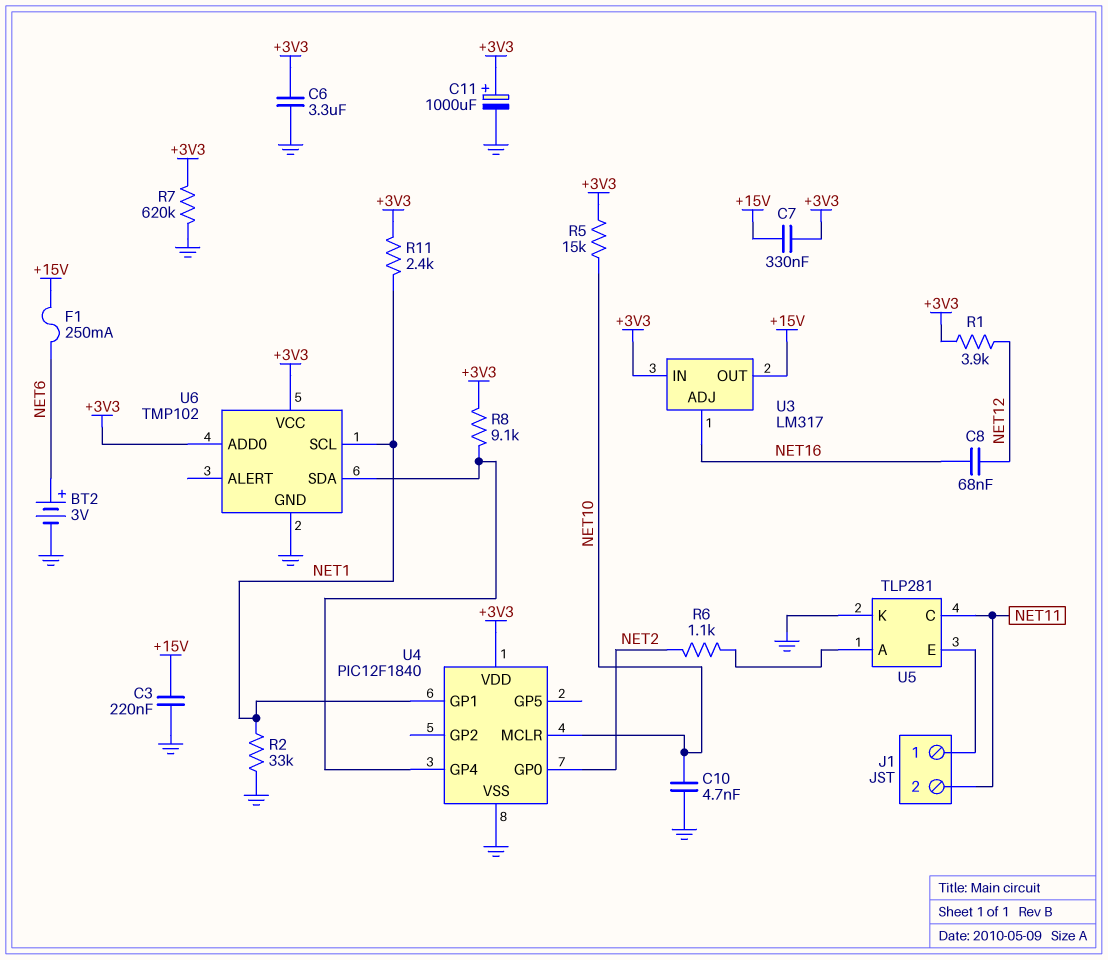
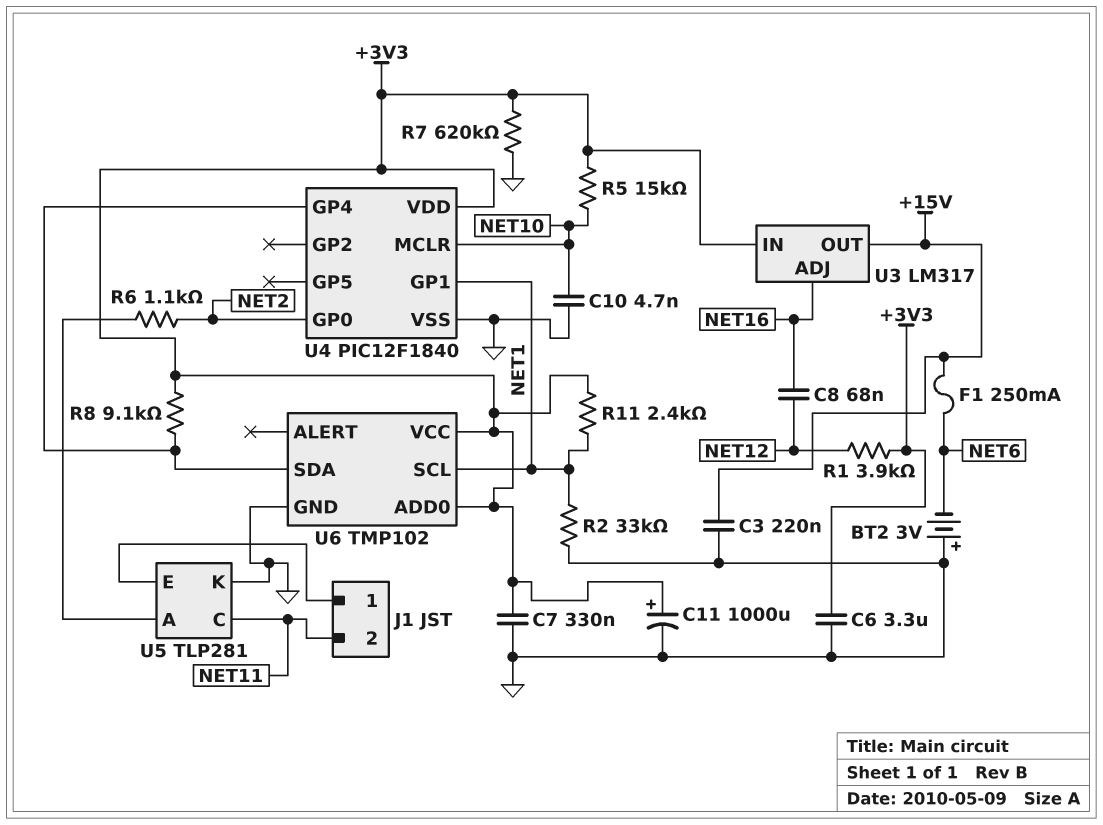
BT2: 3V (plus NET6, minus GND) -> 3V (plus GND, minus NET6)
C7: 330nF (+3V3, +15V) -> 330nF (+3V3, GND)

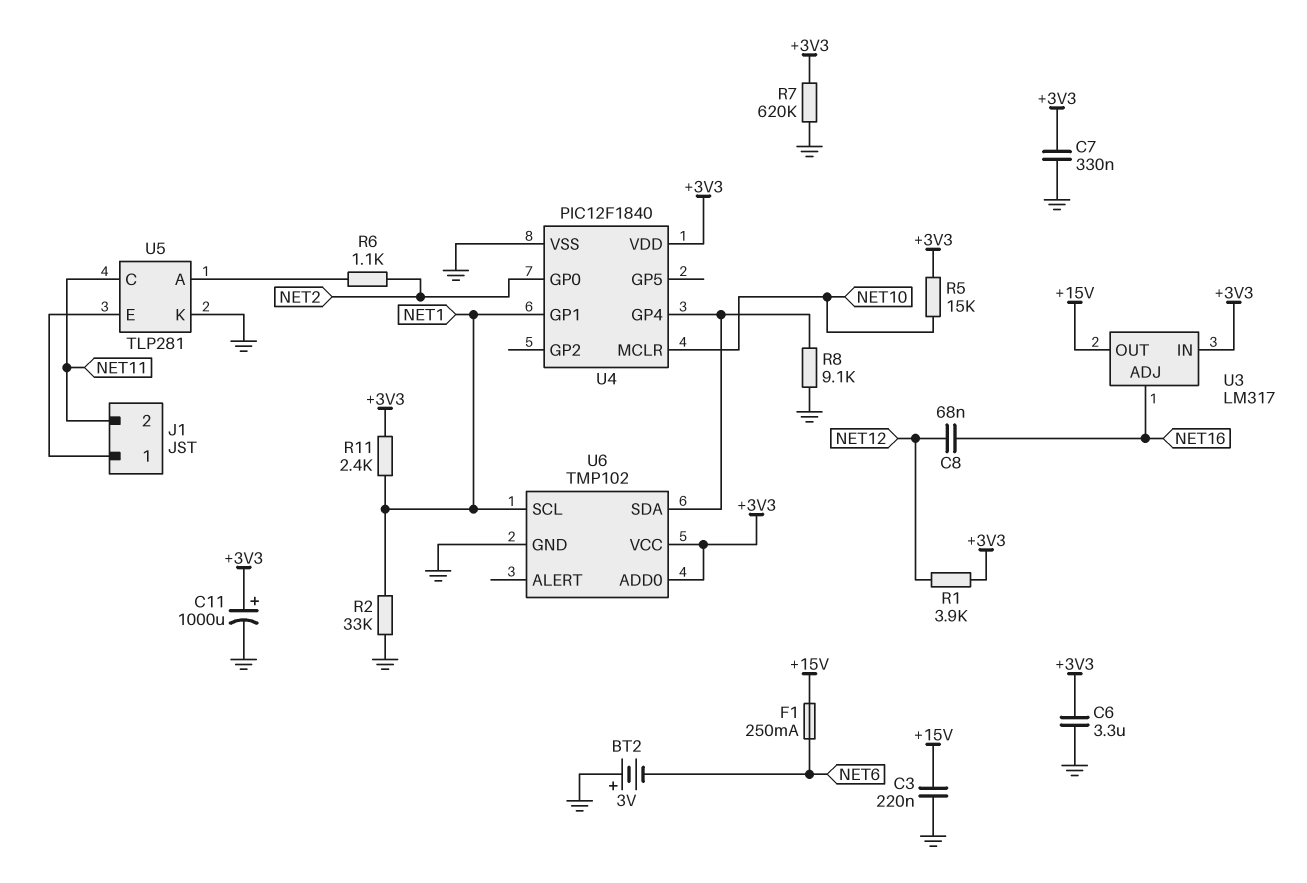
C10: 4.7nF (GND, NET10) -> none
R8: 9.1k (+3V3, U4/GP4) -> 9.1k (GND, U4/GP4)

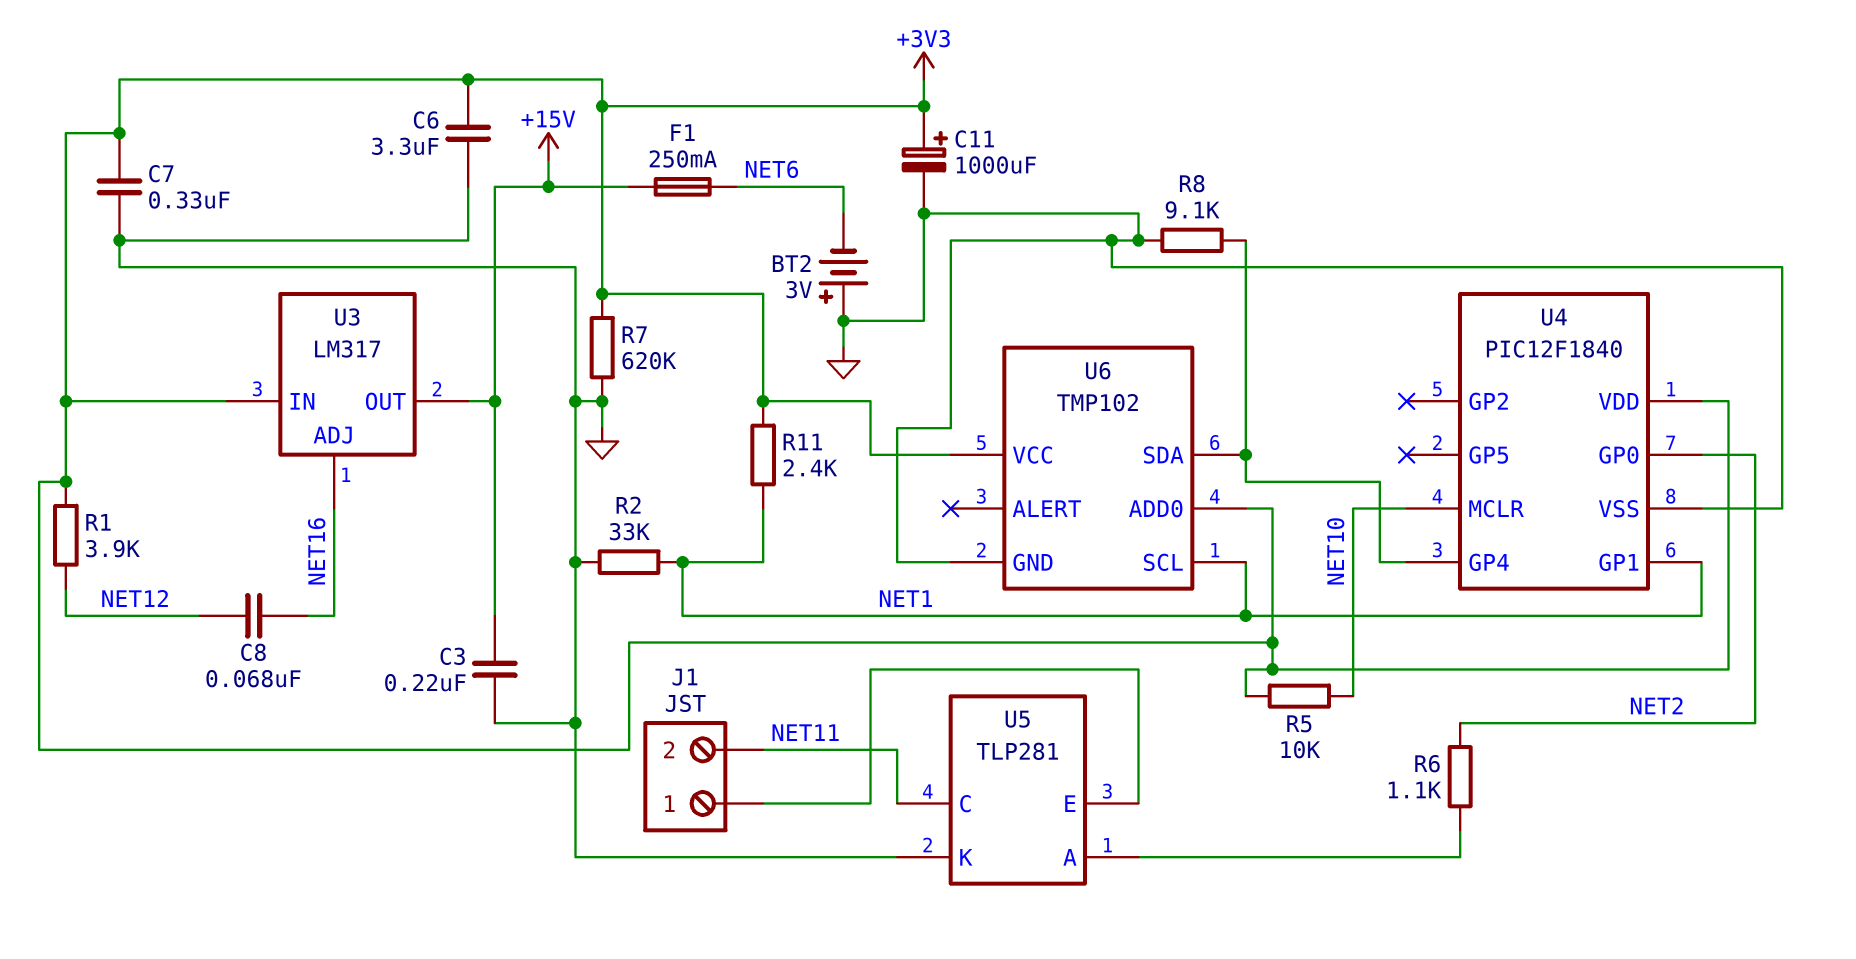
R5: 15k (+3V3, NET10) -> 10k (+3V3, NET10)

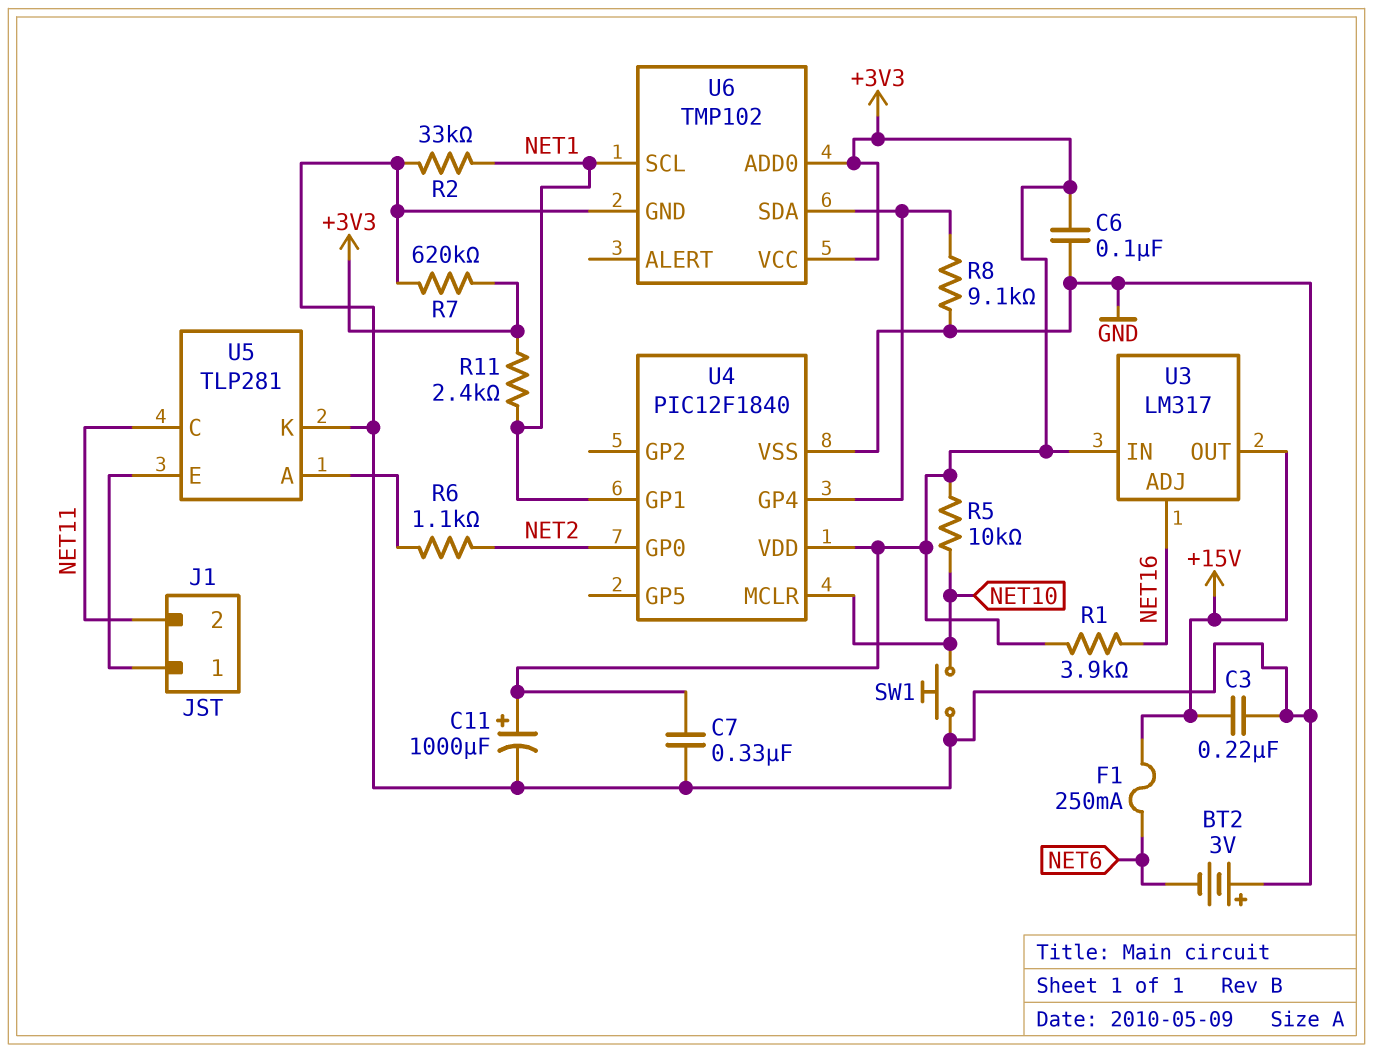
C6: 3.3uF (+3V3, GND) -> 100nF (+3V3, GND)
C8: 68nF (NET12, NET16) -> none
R1: 3.9k (+3V3, NET12) -> 3.9k (+3V3, NET16)
SW1: none -> button (GND, NET10)

